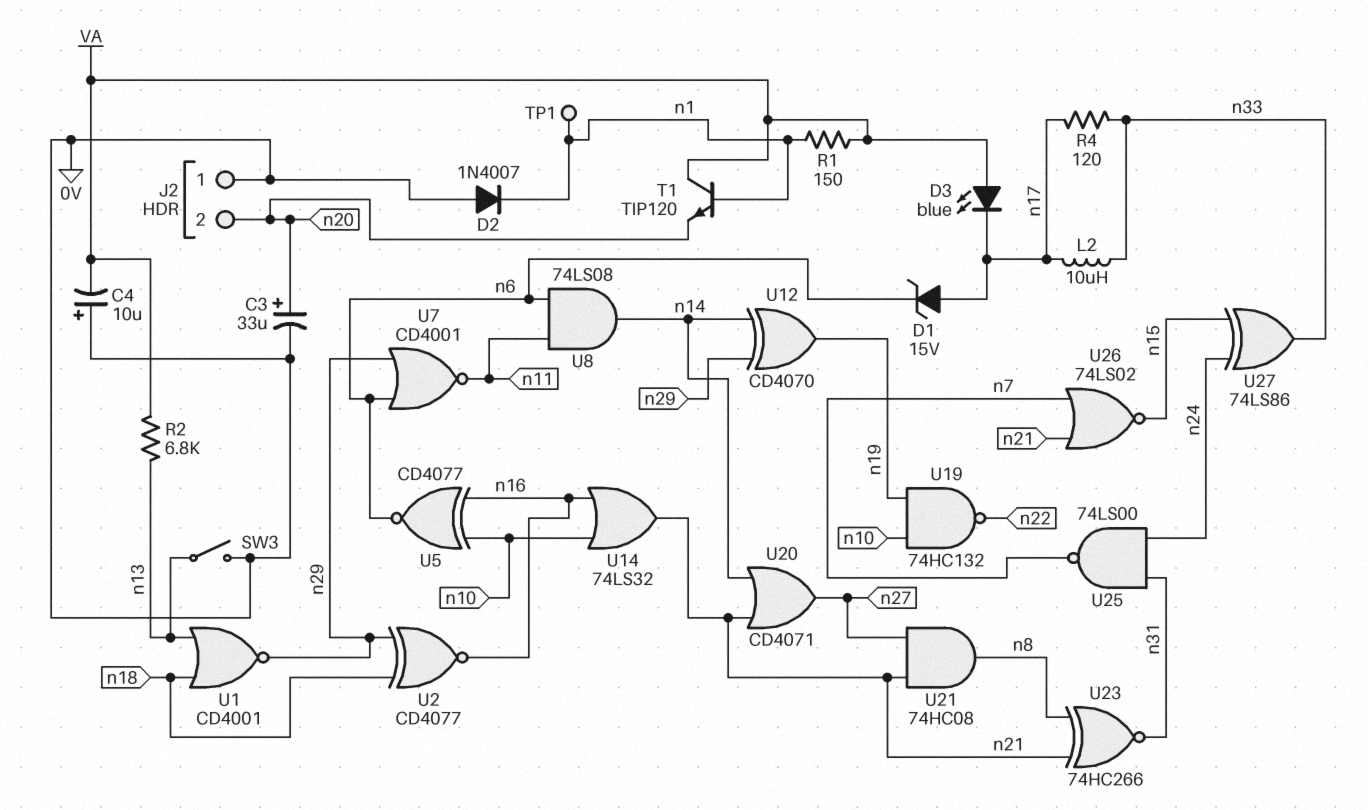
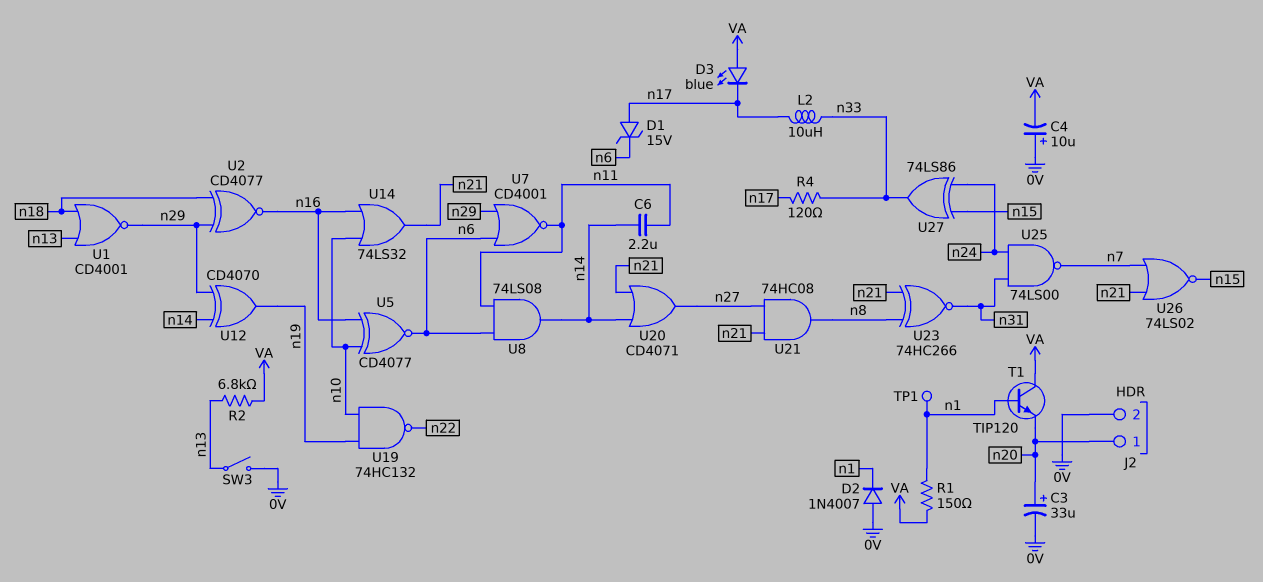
C6: none -> 2.2uF (n11, n14)
J2 pin 1: 0V -> n20
J2 pin 2: n20 -> 0V

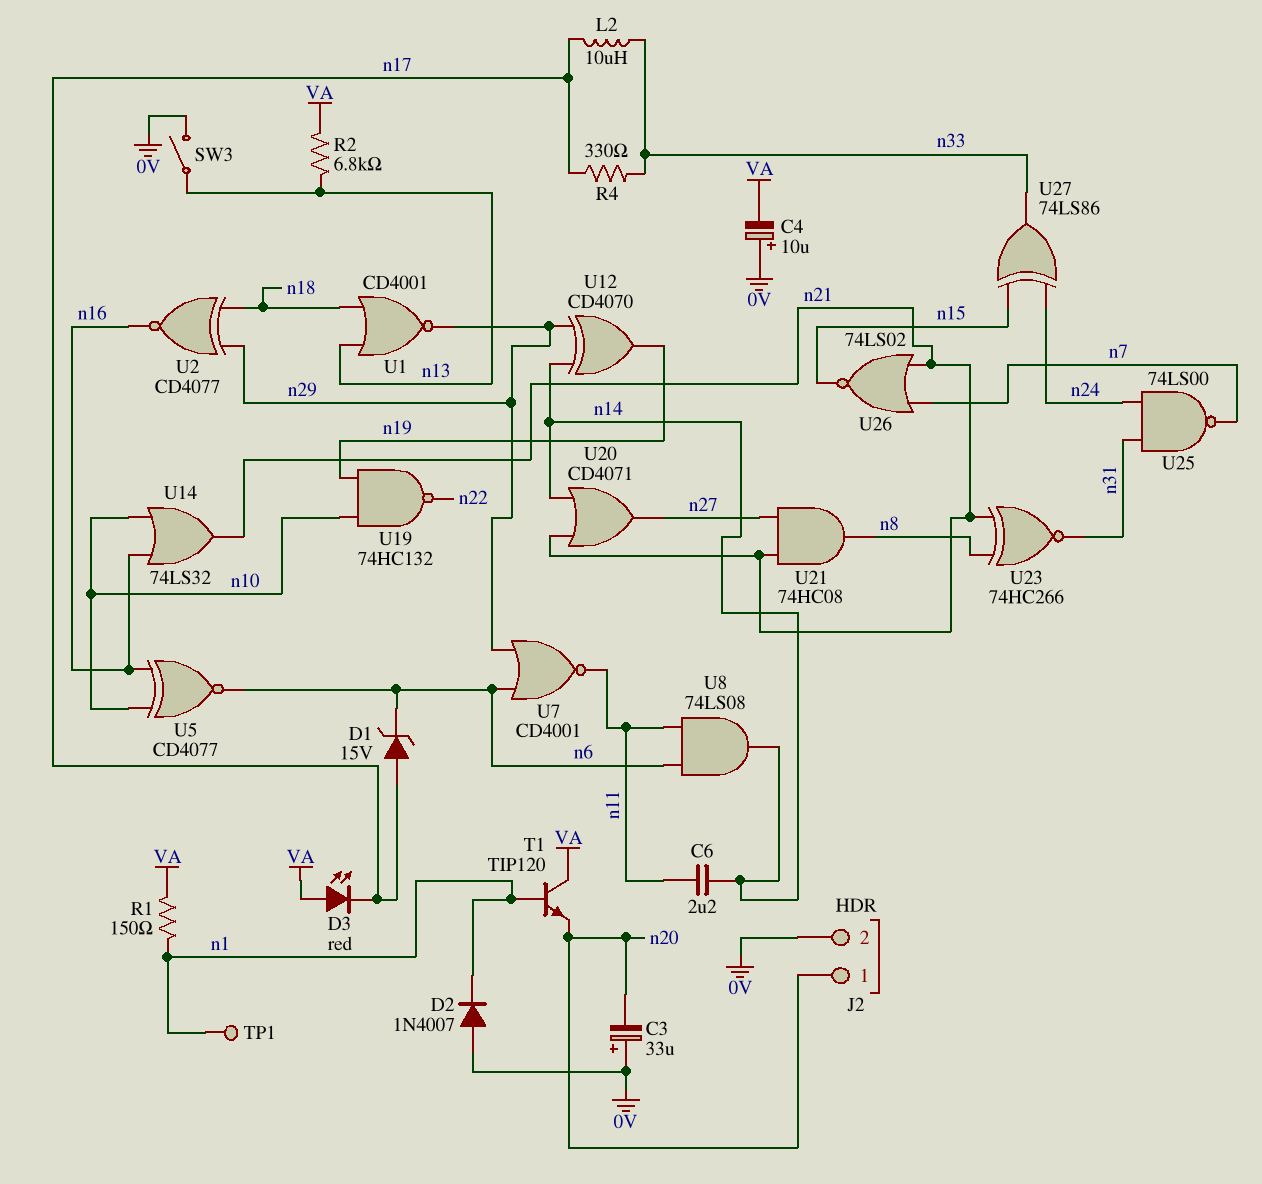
C3: 33uF (plus n20, minus 0V) -> 33uF (plus 0V, minus n20)
D3: LED blue (A VA, K n17) -> LED red (A VA, K n17)
R4: 120 (n17, n33) -> 330 (n17, n33)

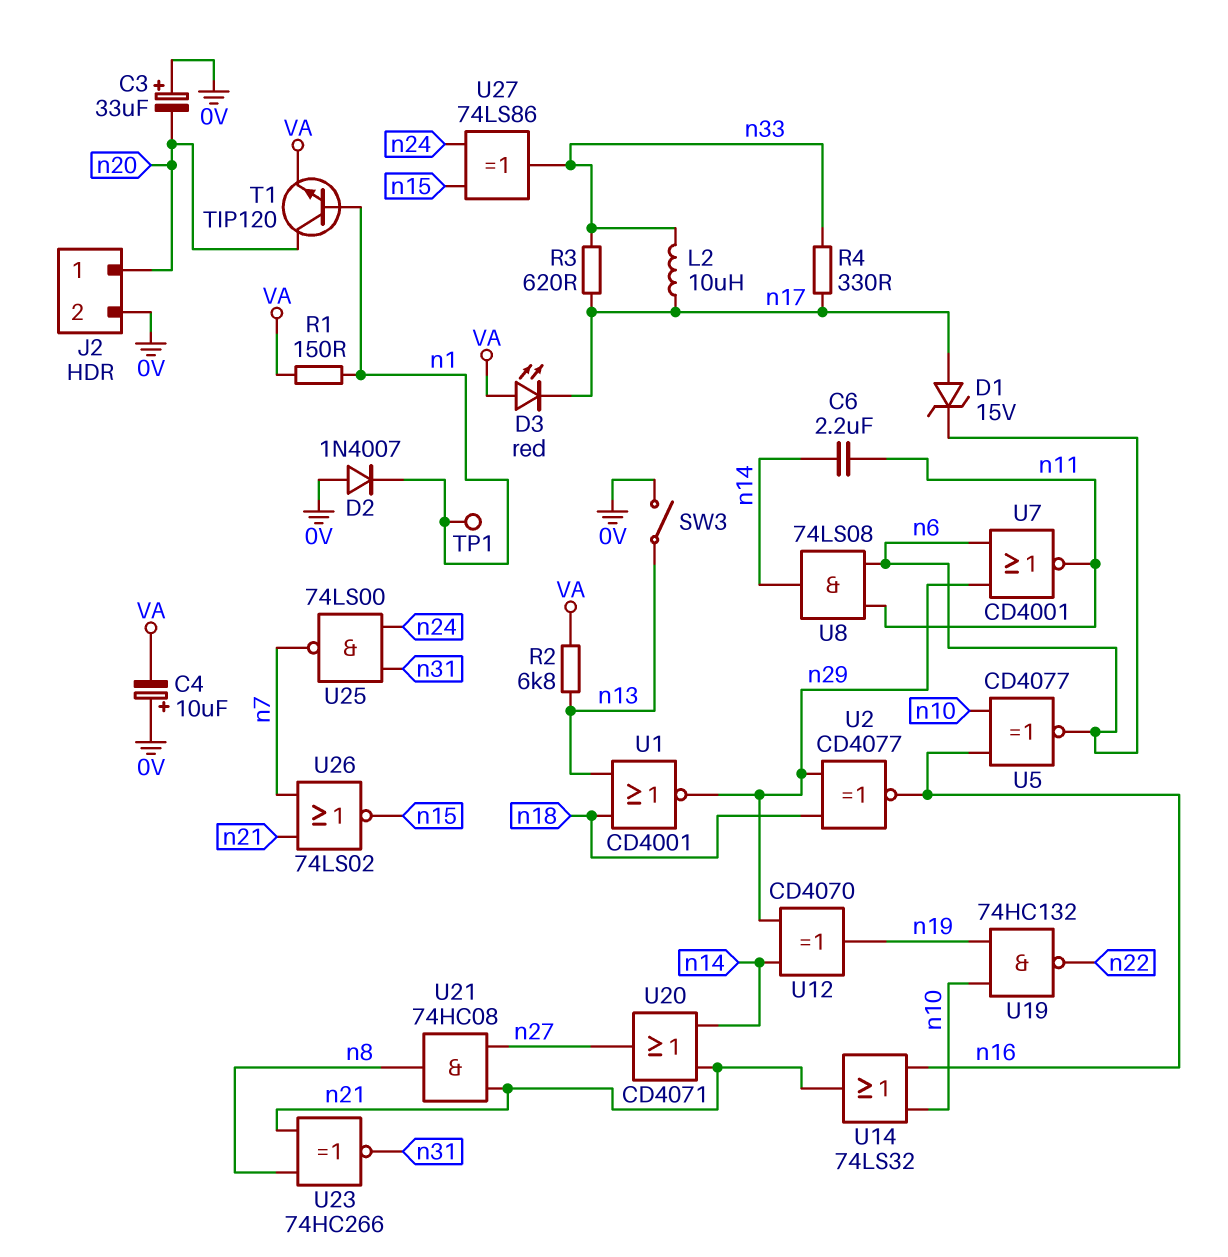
R3: none -> 620 (n17, n33)
T1: NPN TIP120 (B n1, C VA, E n20) -> NPN TIP120 (B n1, C n20, E VA)

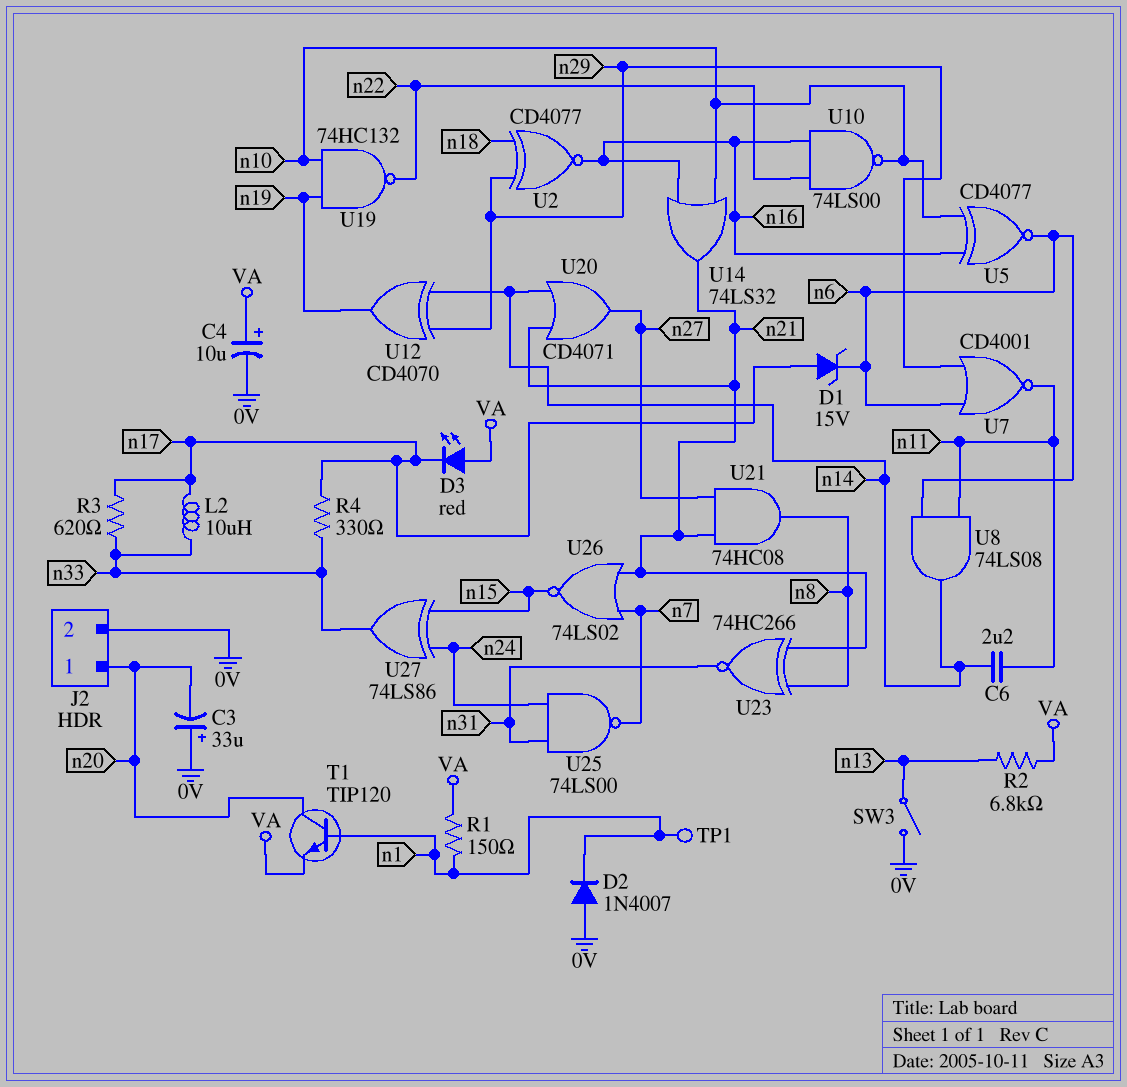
C4: 10uF (plus 0V, minus VA) -> 10uF (plus VA, minus 0V)
U1: NOR CD4001 (in n13, in n18, out n29) -> none
U10: none -> NAND 74LS00 (in n16, in n22, out n10)

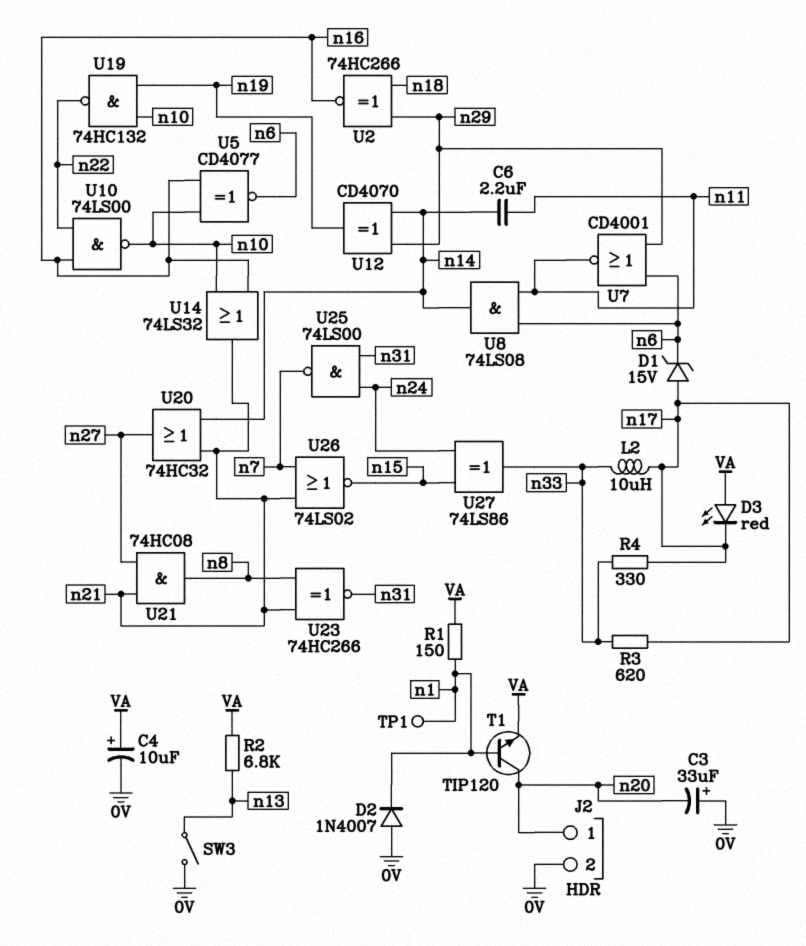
U2: XNOR CD4077 (in n18, in n29, out n16) -> XNOR 74HC266 (in n18, in n29, out n16)
U20: OR CD4071 (in n14, in n21, out n27) -> OR 74HC32 (in n14, in n21, out n27)

